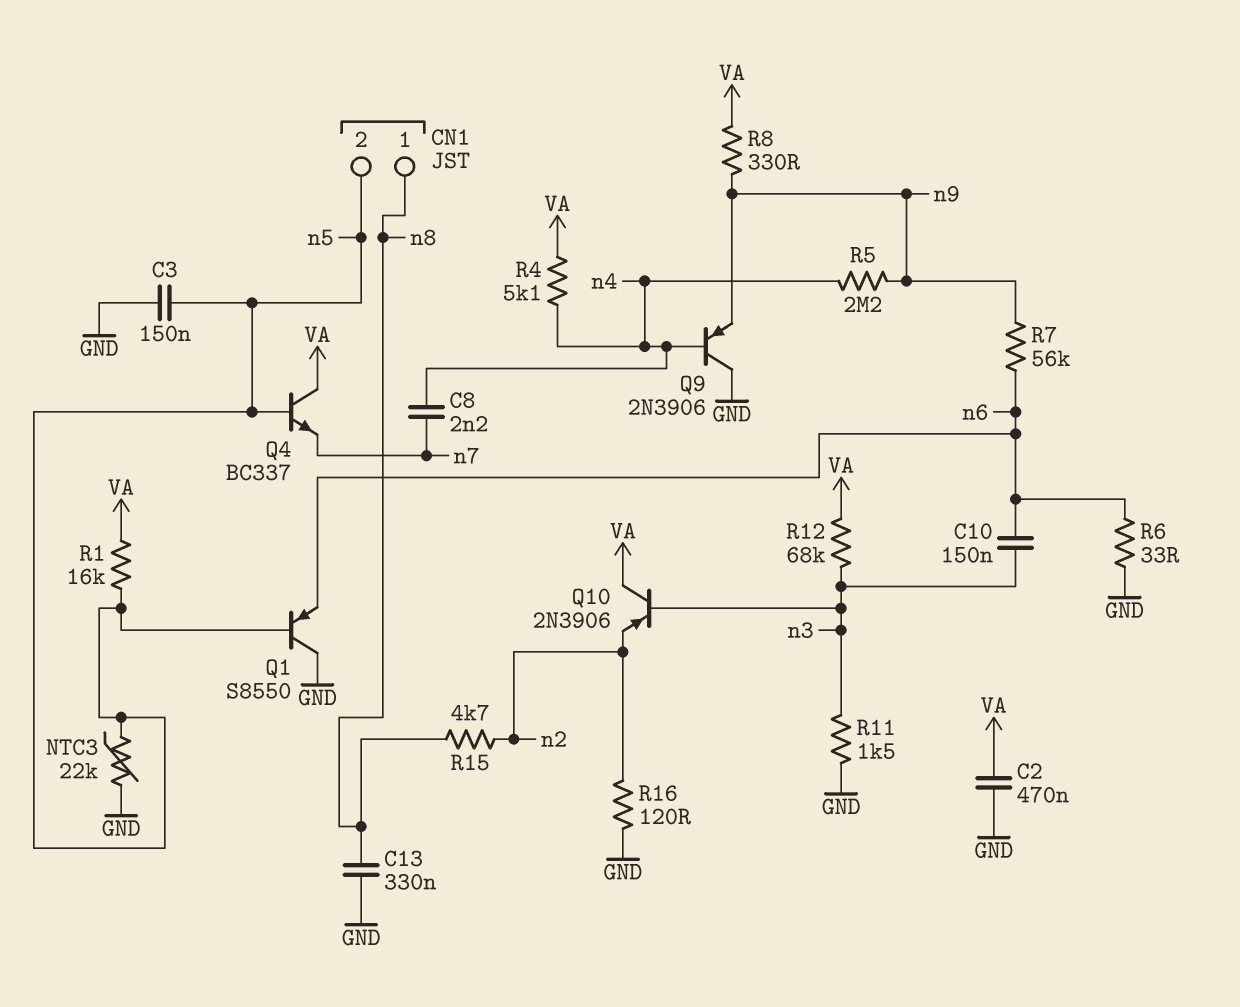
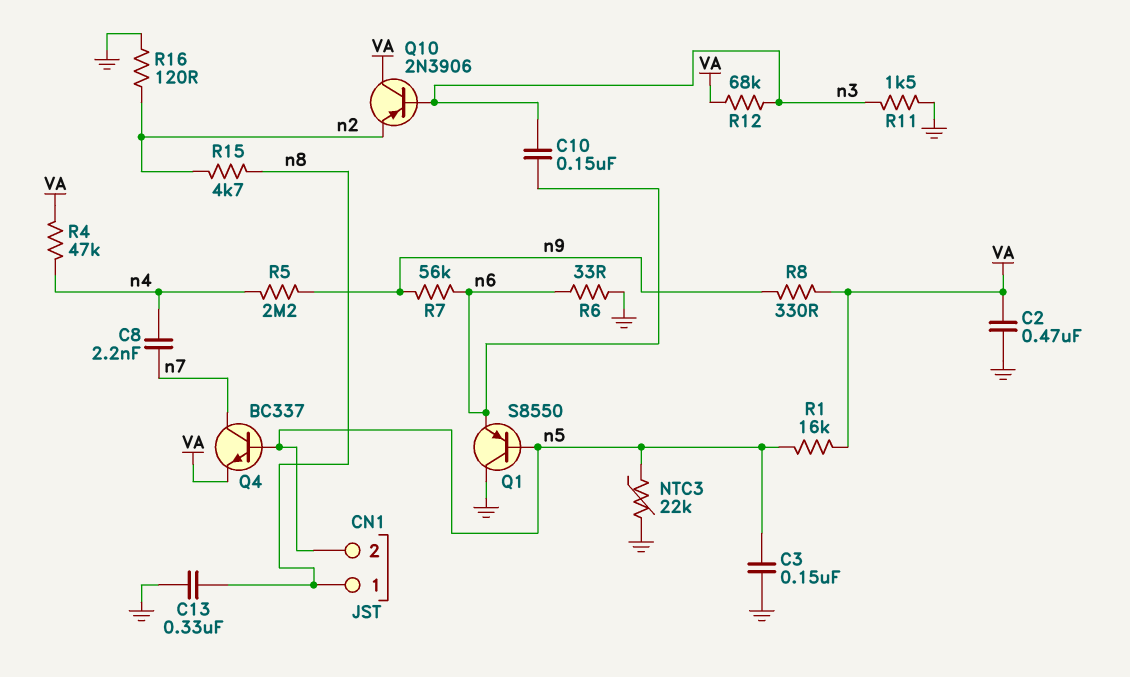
Q4: NPN BC337 (B n5, C VA, E n7) -> NPN BC337 (B n5, C n7, E VA)
Q9: PNP 2N3906 (B n4, C GND, E n9) -> none
R4: 5.1k (VA, n4) -> 47k (VA, n4)

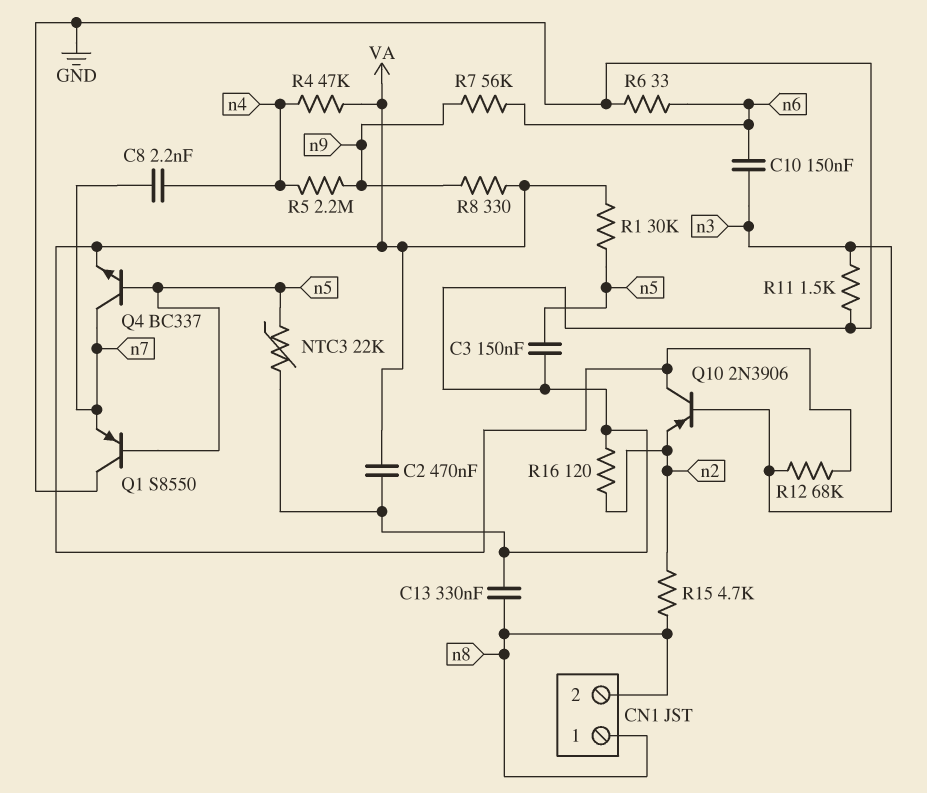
CN1 pin 2: n5 -> n8
Q1: PNP S8550 (B n5, C GND, E n6) -> PNP S8550 (B n5, C GND, E n7)
R1: 16k (VA, n5) -> 30k (VA, n5)

